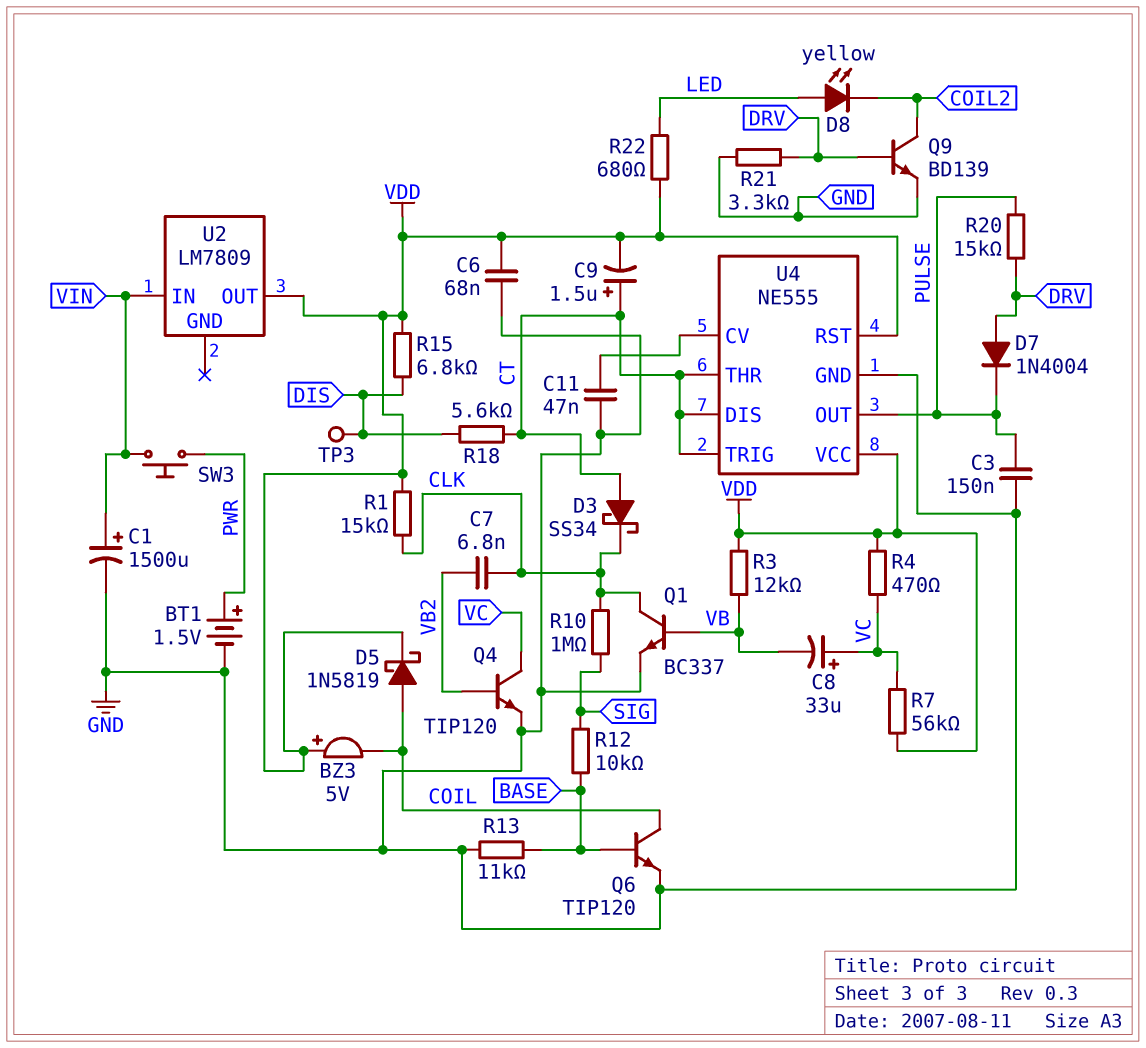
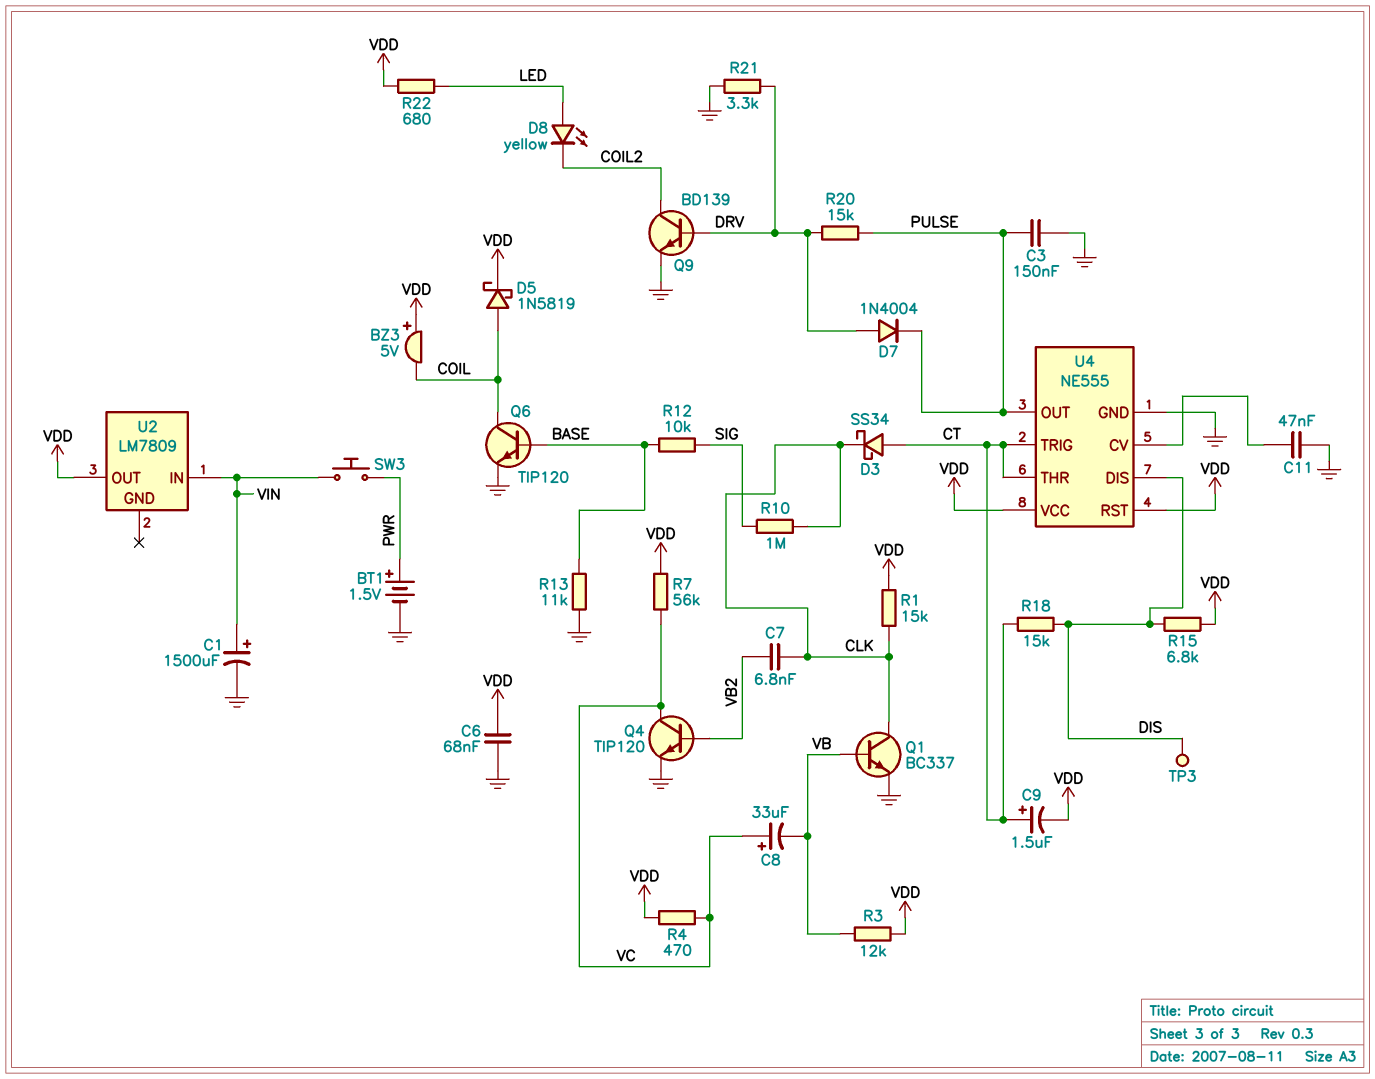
R18: 5.6k (CT, DIS) -> 15k (CT, DIS)
U4 pin DIS: CT -> DIS

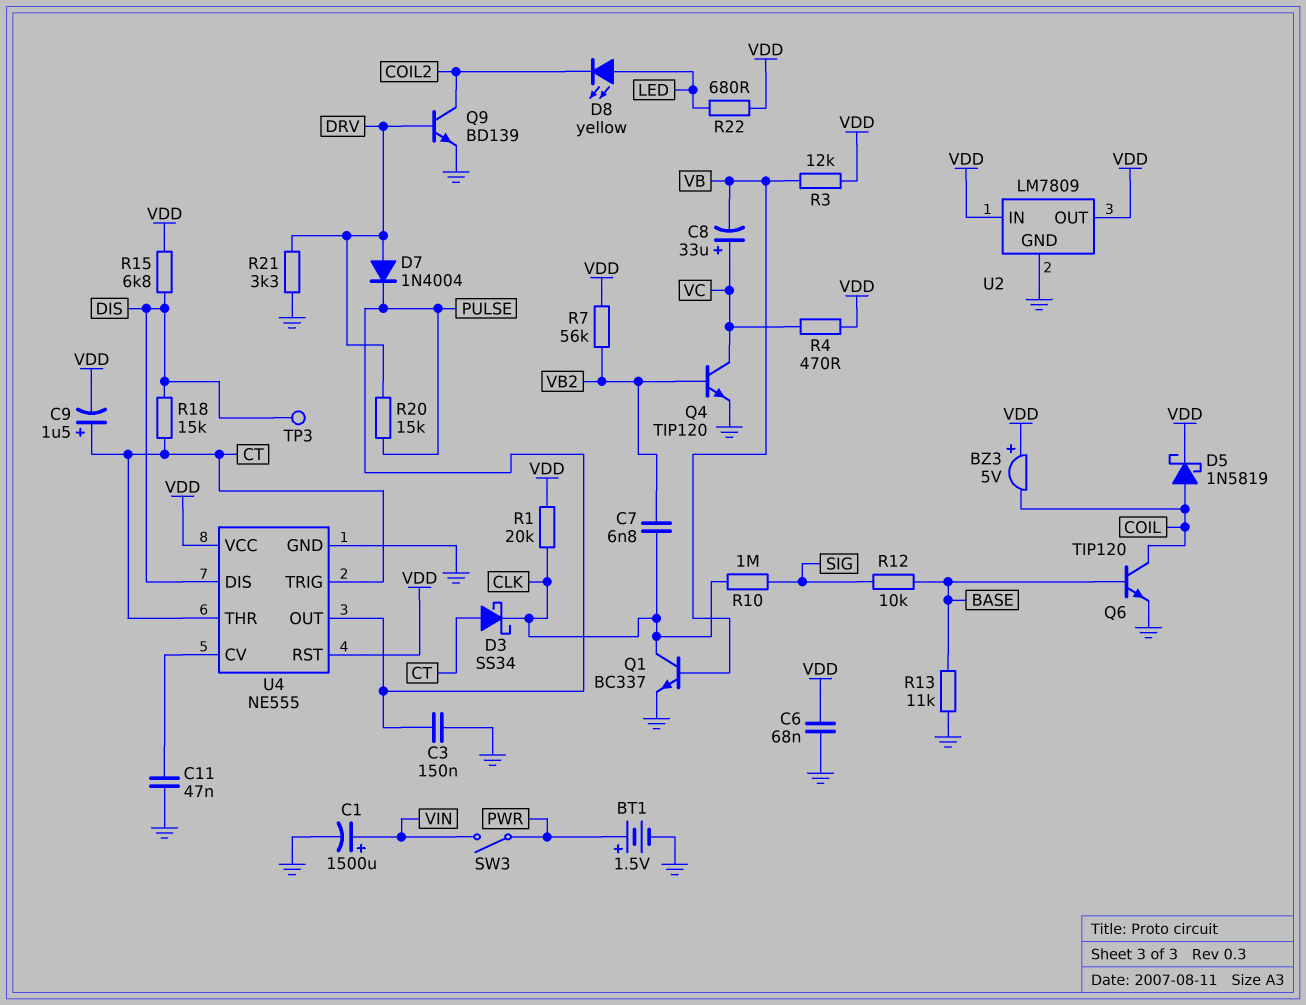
R1: 15k (CLK, VDD) -> 20k (CLK, VDD)
R7: 56k (VC, VDD) -> 56k (VB2, VDD)
SW3: button (PWR, VIN) -> switch (PWR, VIN)
U2 pin GND: none -> GND
U2 pin IN: VIN -> VDD

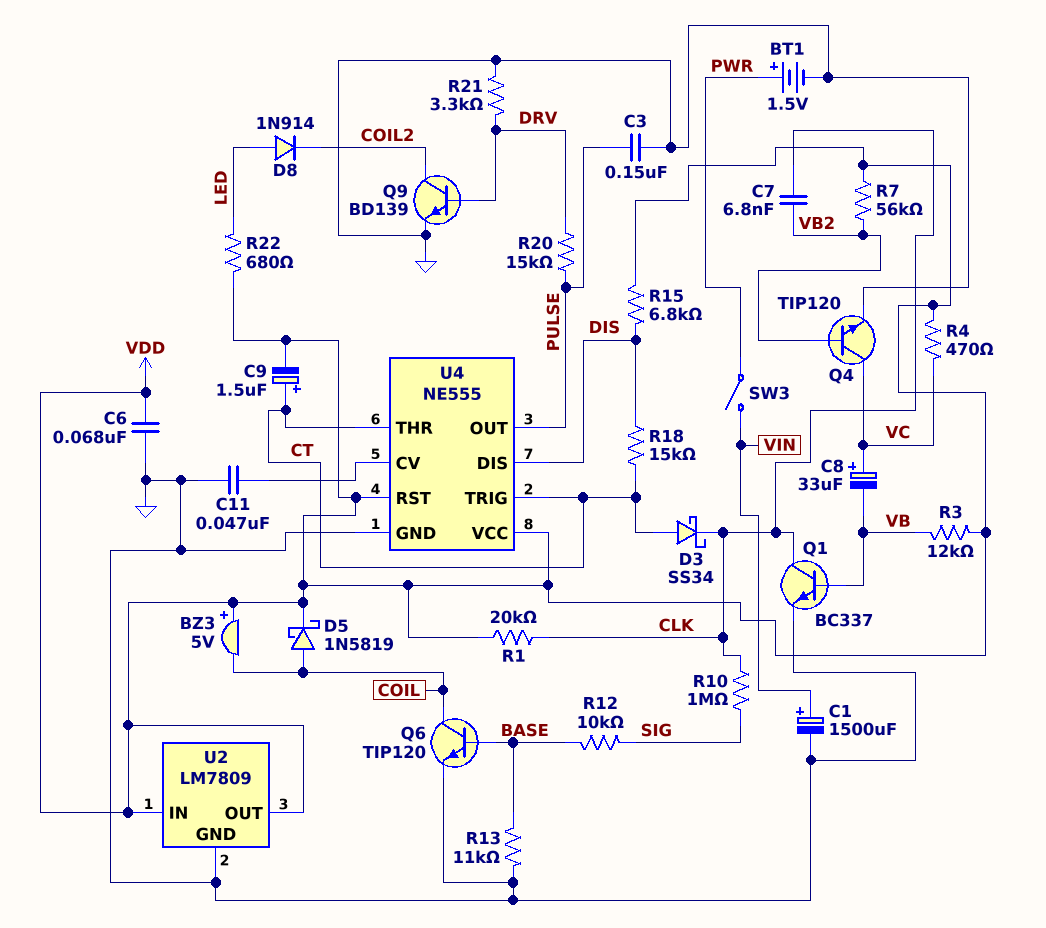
D7: diode 1N4004 (A DRV, K PULSE) -> none
D8: LED yellow (A LED, K COIL2) -> diode 1N914 (A LED, K COIL2)
TP3: test point (DIS) -> none

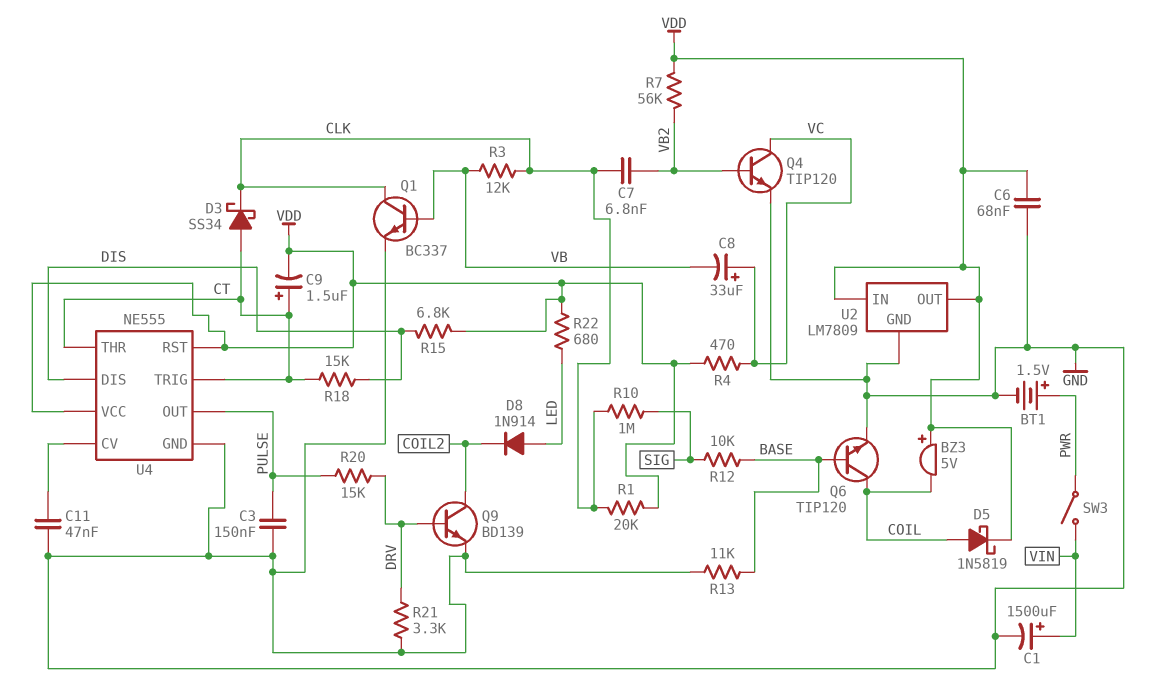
R3: 12k (VB, VDD) -> 12k (CLK, VB)

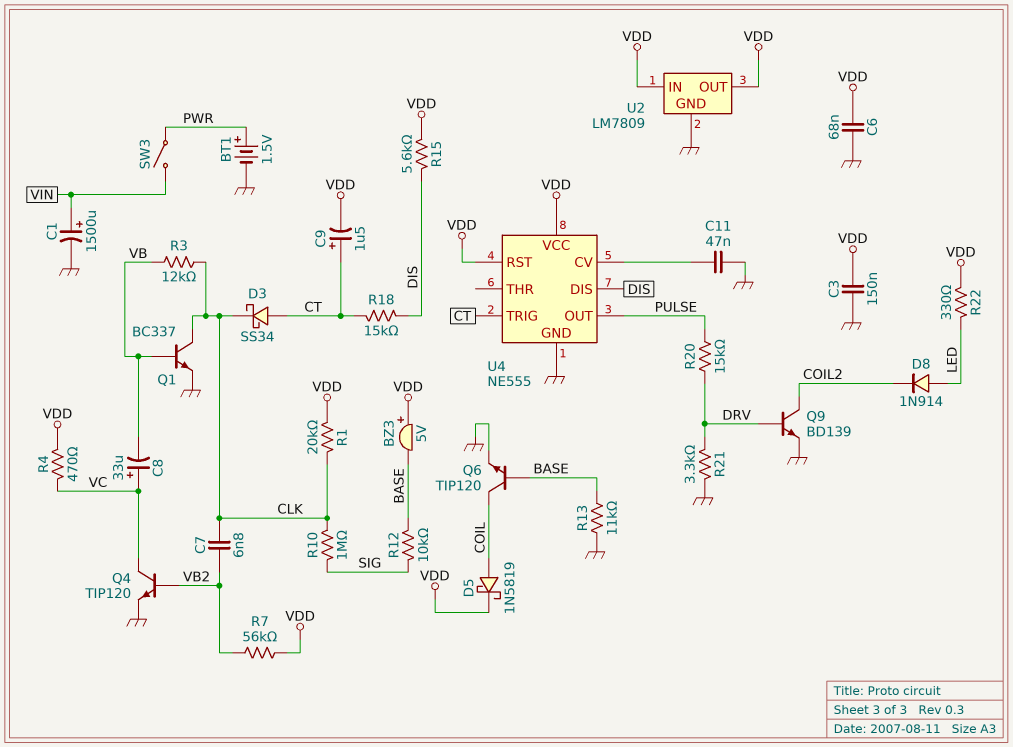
BZ3: buzzer 5V (plus VDD, minus COIL) -> buzzer 5V (plus VDD, minus BASE)
C3: 150nF (GND, PULSE) -> 150nF (GND, VDD)
R15: 6.8k (DIS, VDD) -> 5.6k (DIS, VDD)
R22: 680 (LED, VDD) -> 330 (LED, VDD)
U4 pin THR: CT -> none

